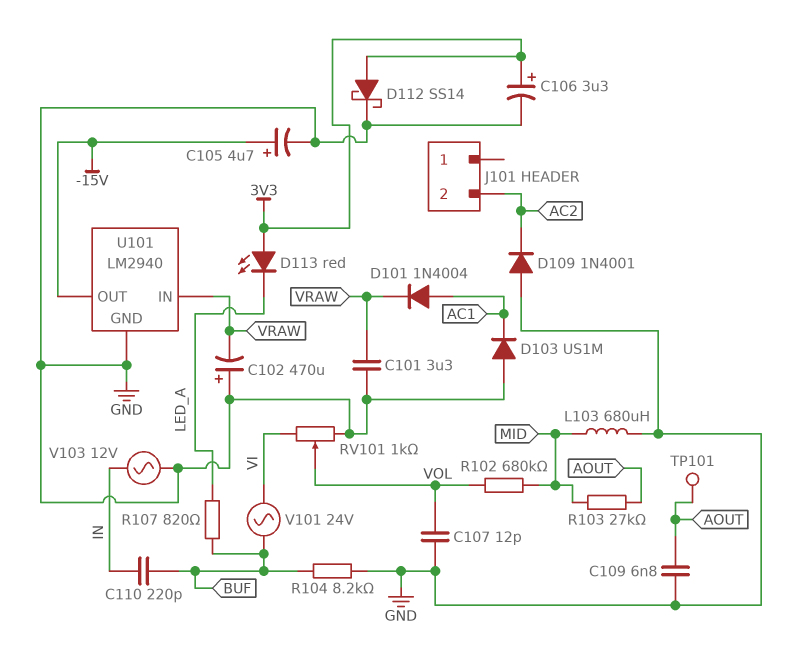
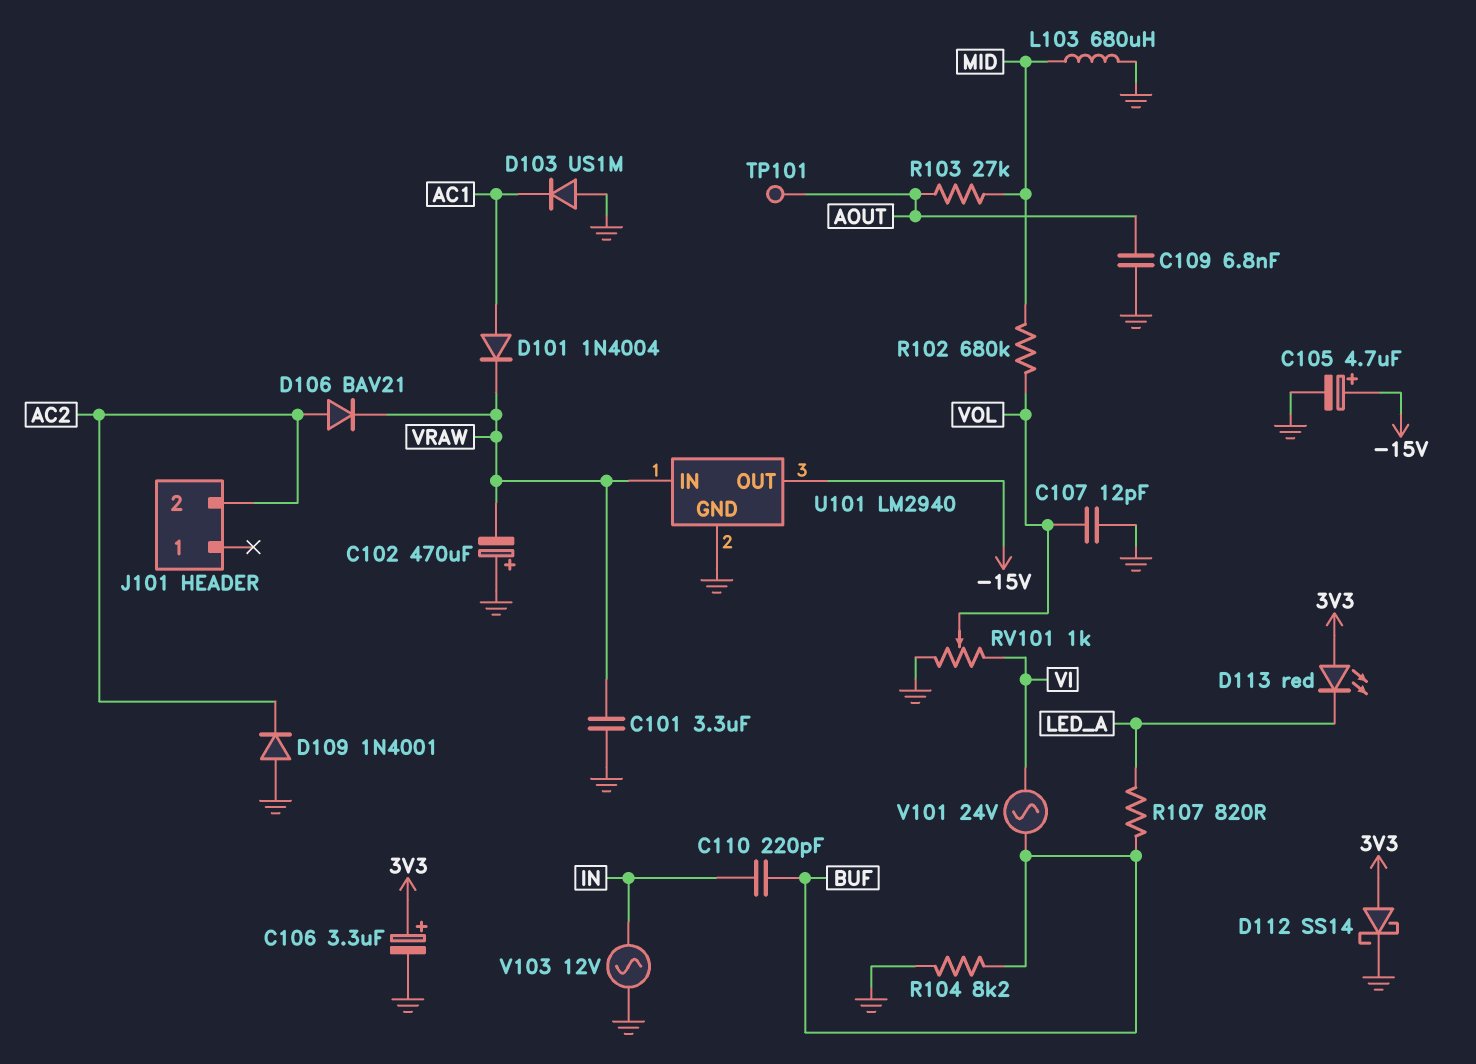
D106: none -> diode BAV21 (A AC2, K VRAW)

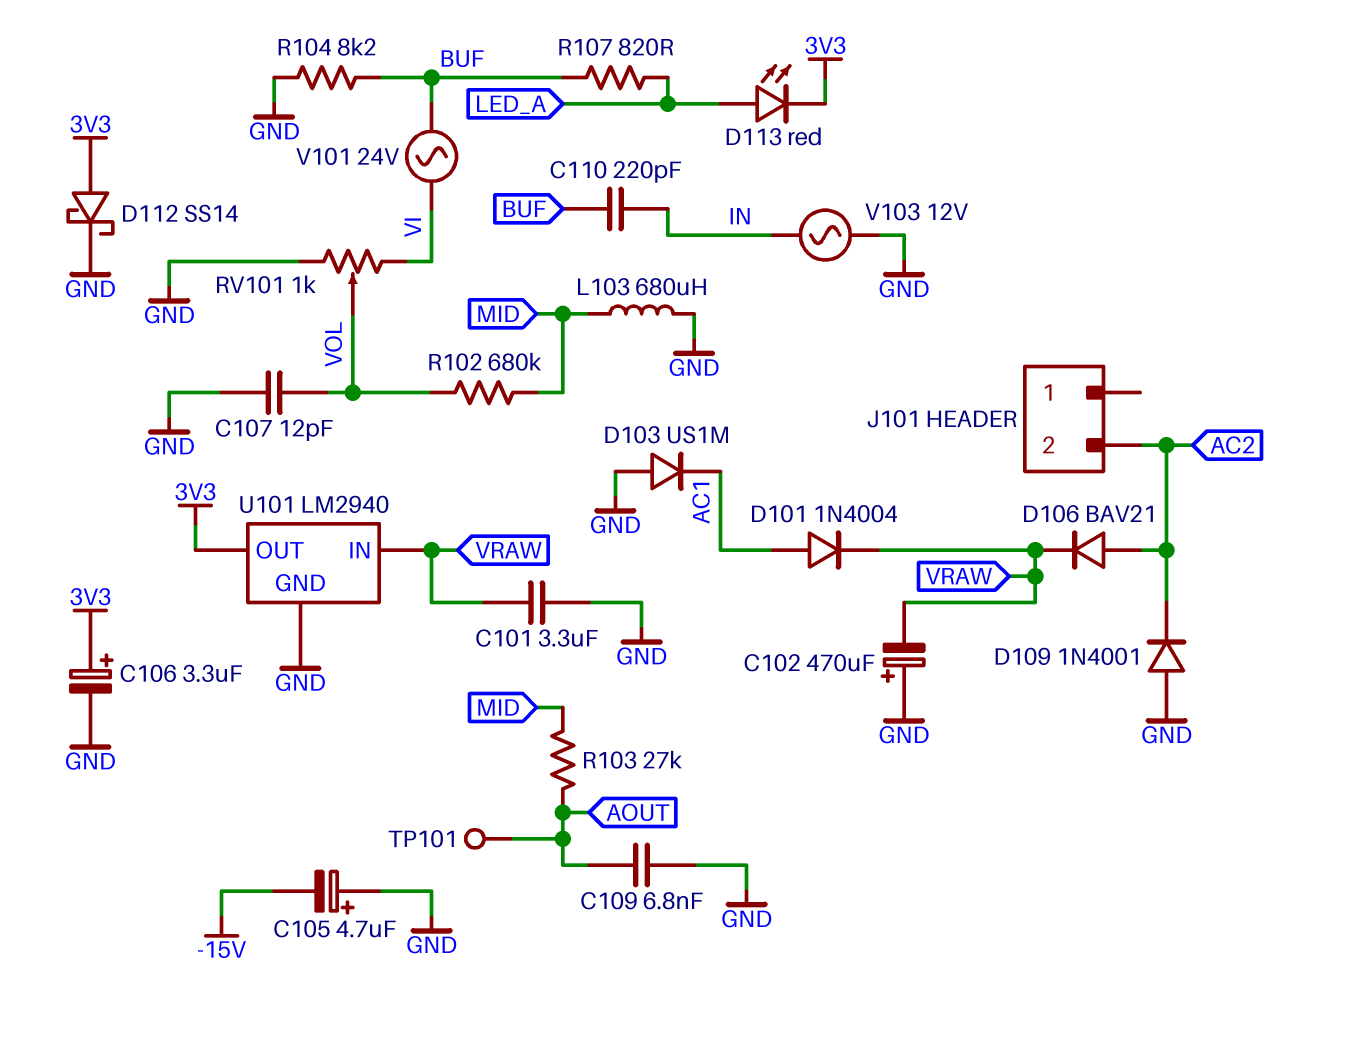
C105: 4.7uF (plus -15V, minus GND) -> 4.7uF (plus GND, minus -15V)
D113: LED red (A 3V3, K LED_A) -> LED red (A LED_A, K 3V3)
U101 pin OUT: -15V -> 3V3

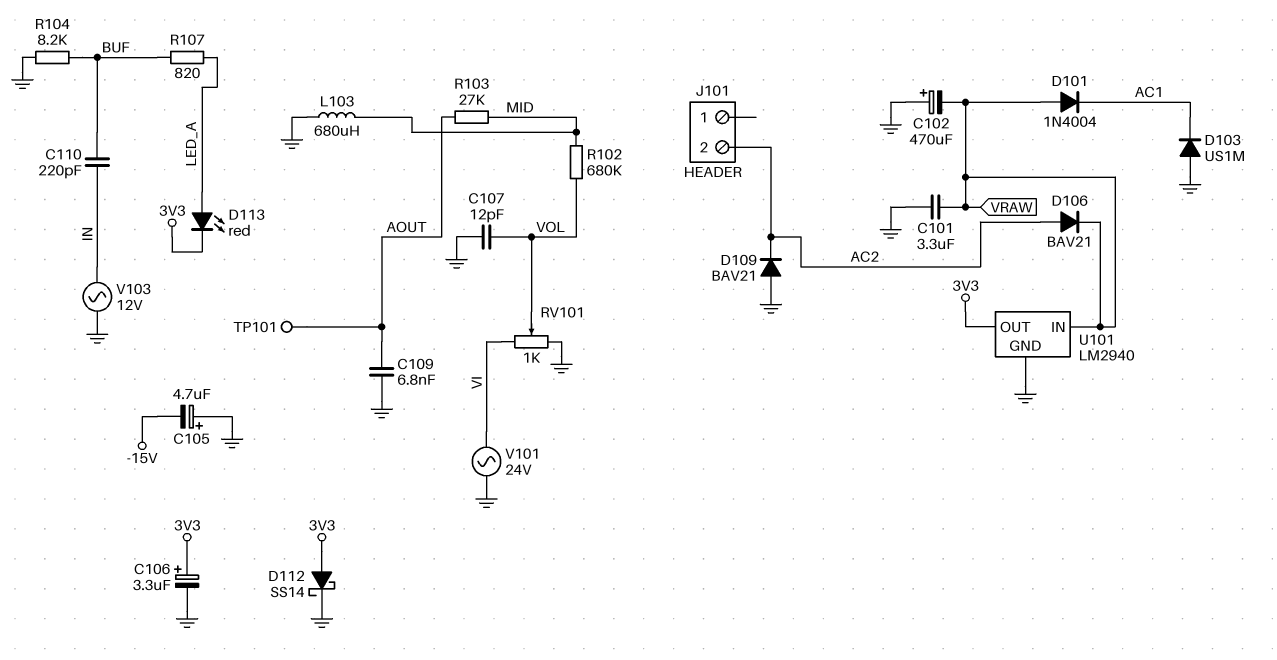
D101: diode 1N4004 (A AC1, K VRAW) -> diode 1N4004 (A VRAW, K AC1)
D109: diode 1N4001 (A GND, K AC2) -> diode BAV21 (A GND, K AC2)
V101: AC 24V (BUF, VI) -> AC 24V (GND, VI)

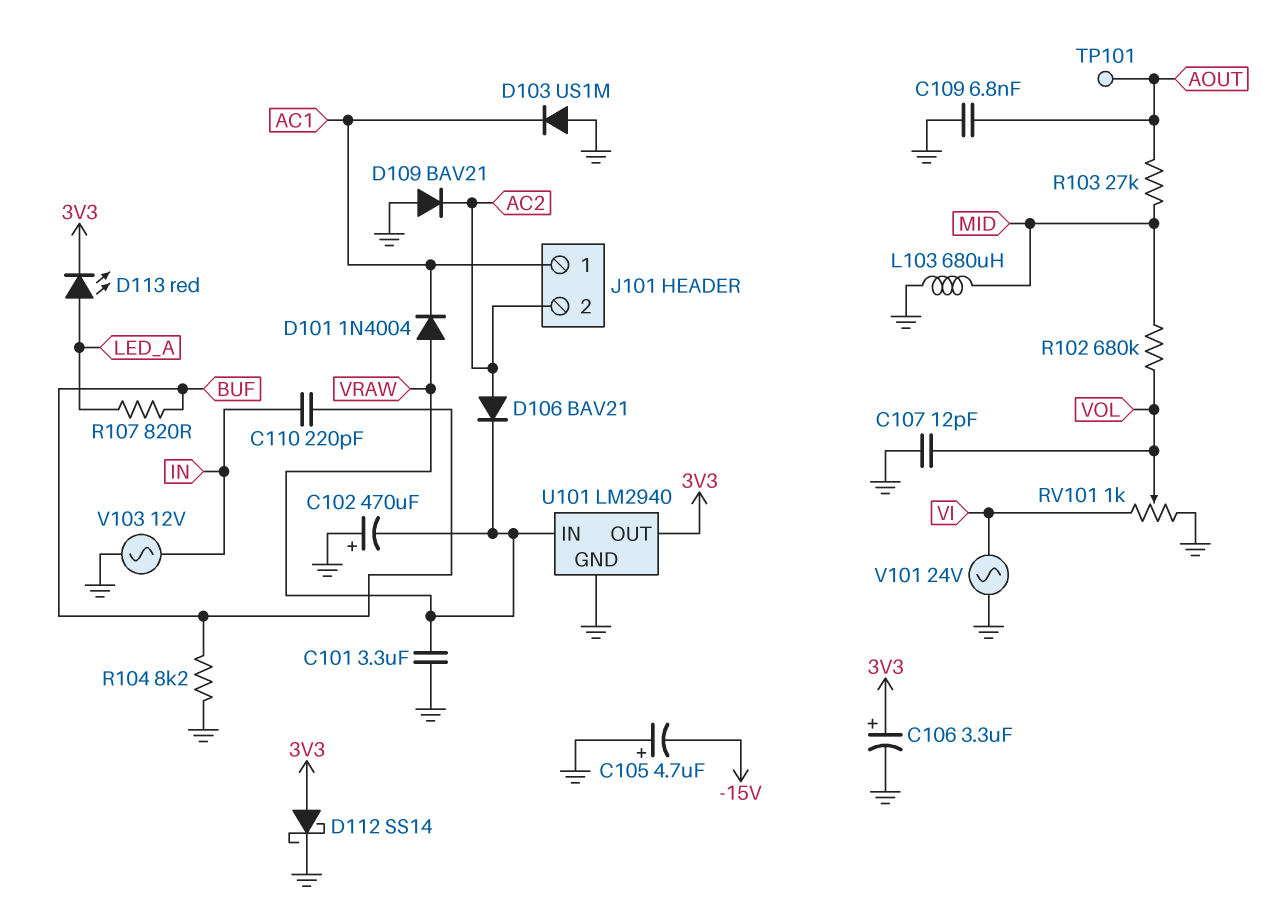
J101 pin 1: none -> AC1

